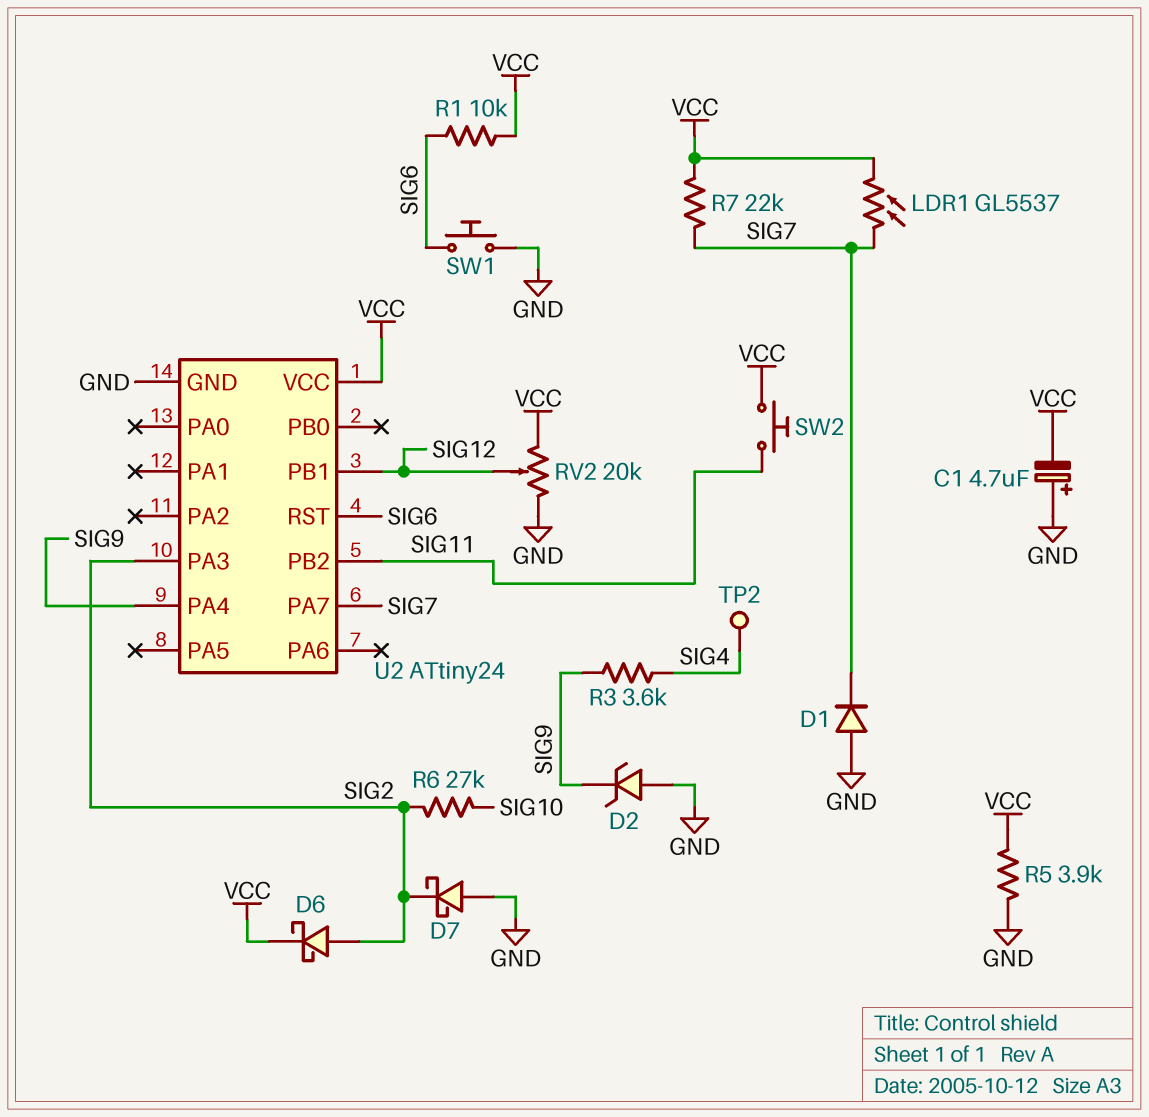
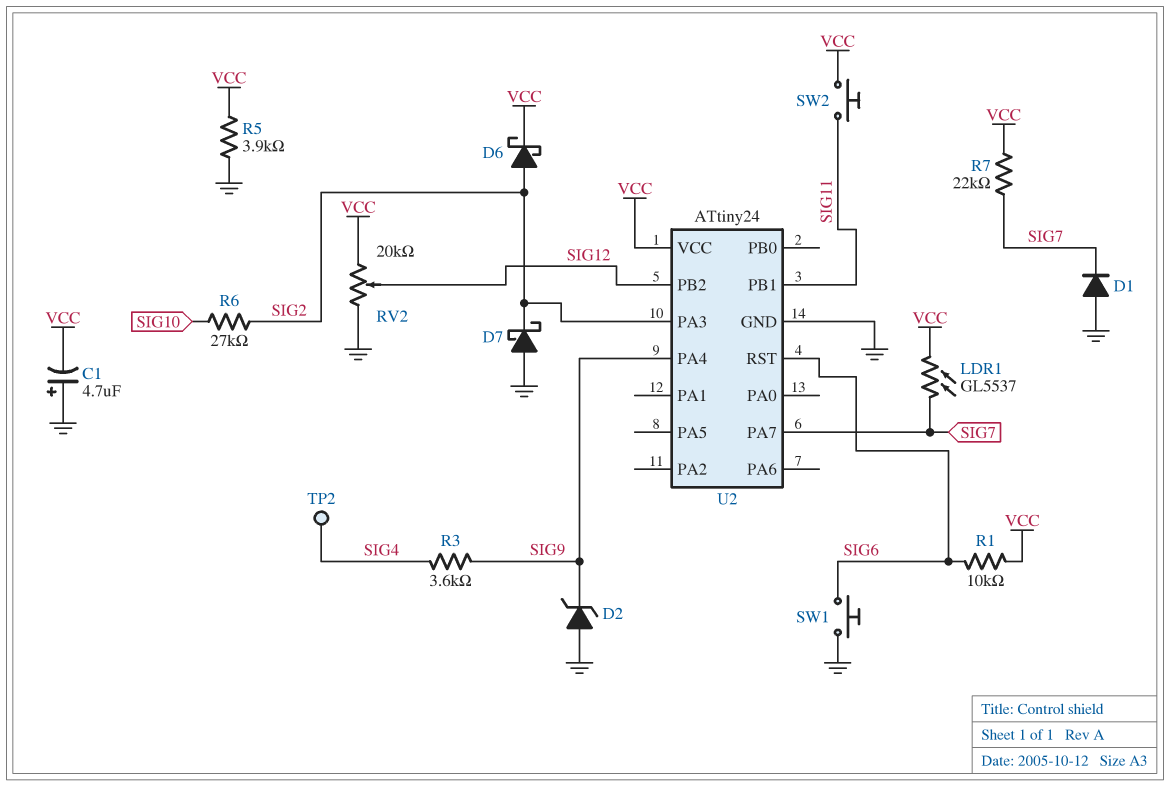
U2 pin PB1: SIG12 -> SIG11
U2 pin PB2: SIG11 -> SIG12

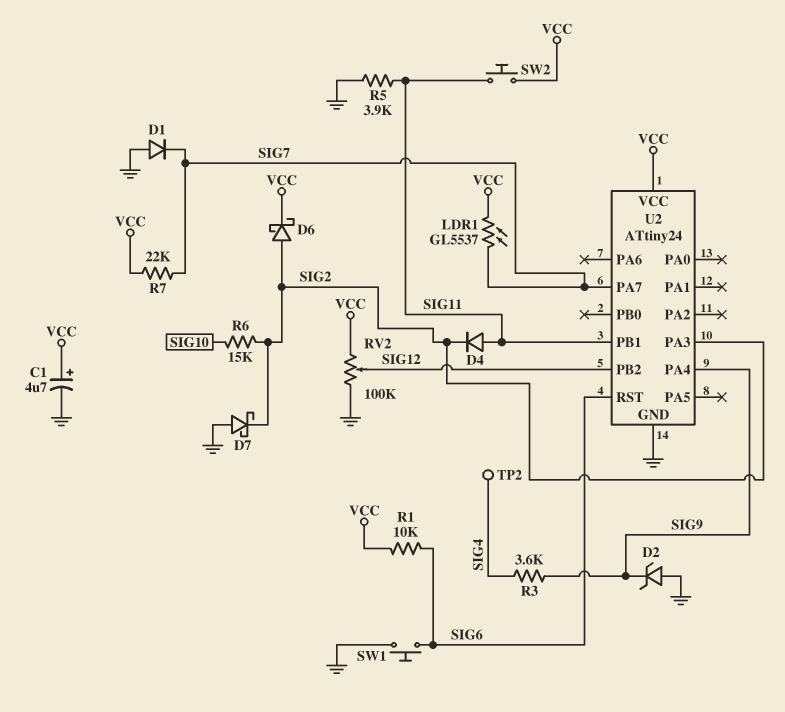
C1: 4.7uF (plus GND, minus VCC) -> 4.7uF (plus VCC, minus GND)
D4: none -> diode (A SIG11, K SIG2)
R5: 3.9k (GND, VCC) -> 3.9k (GND, SIG11)
R6: 27k (SIG2, SIG10) -> 15k (SIG2, SIG10)
RV2: 20k (GND, VCC, wiper SIG12) -> 100k (GND, VCC, wiper SIG12)

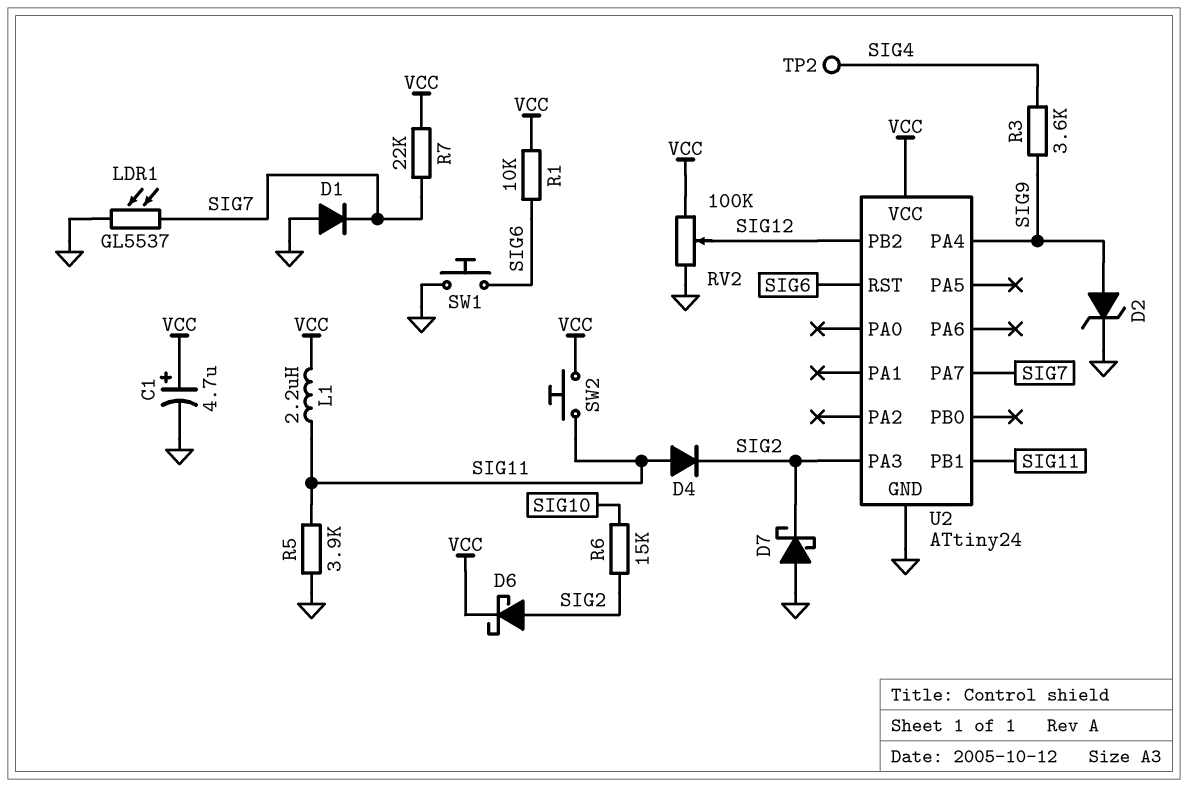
D2: zener (A GND, K SIG9) -> zener (A SIG9, K GND)
L1: none -> 2.2uH (SIG11, VCC)
LDR1: GL5537 (SIG7, VCC) -> GL5537 (GND, SIG7)

